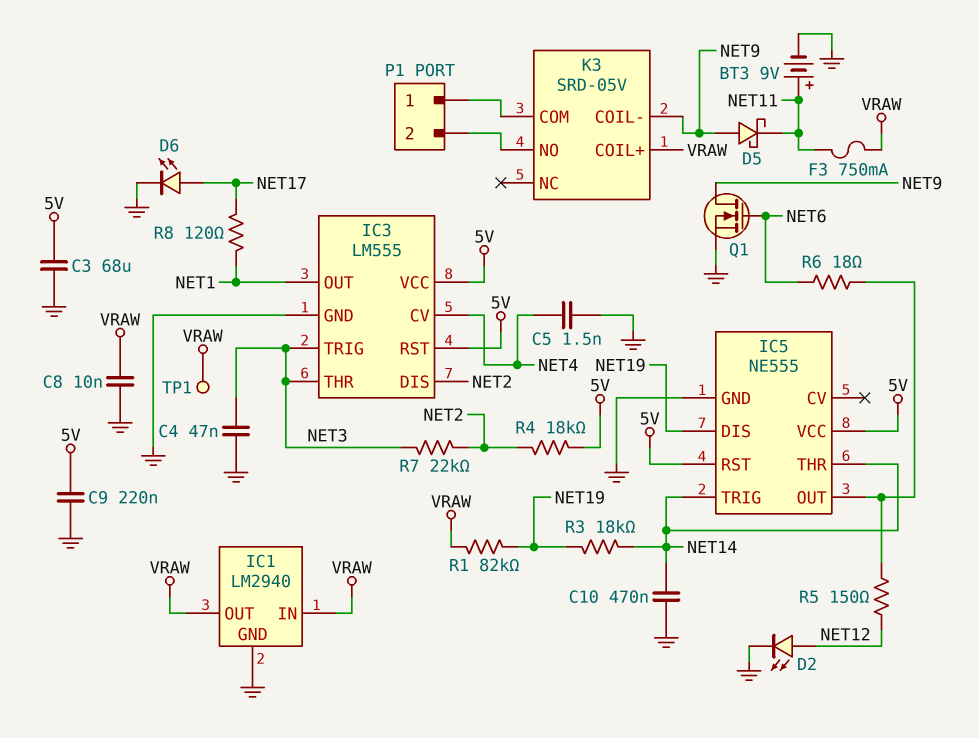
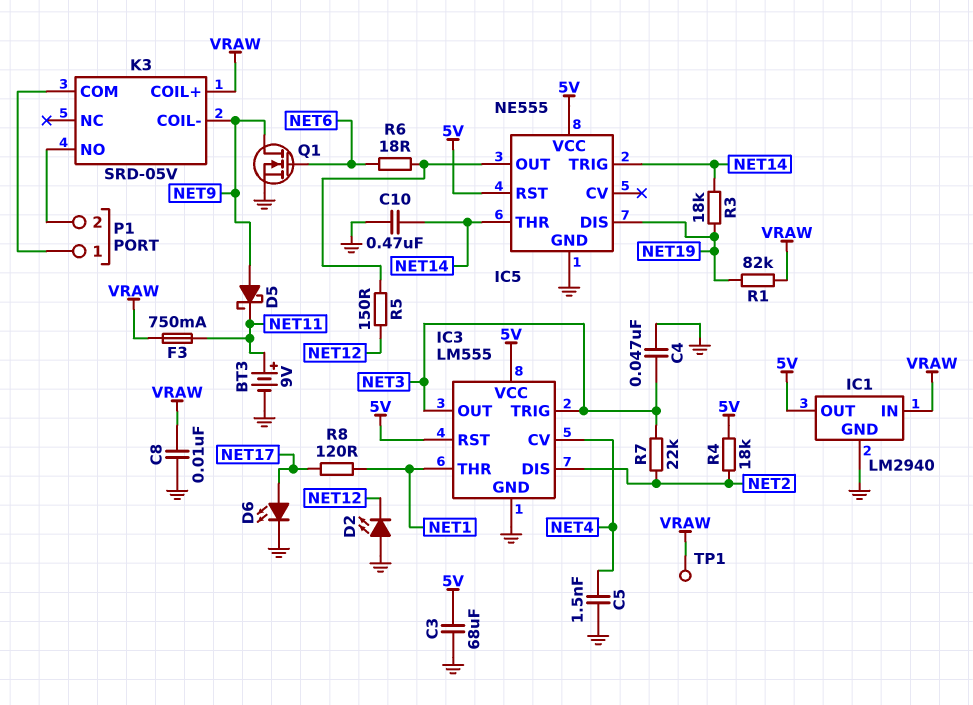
C9: 220nF (5V, GND) -> none
D2: LED (A NET12, K GND) -> LED (A GND, K NET12)
IC1 pin OUT: VRAW -> 5V
IC3 pin OUT: NET1 -> NET3
IC3 pin THR: NET3 -> NET1

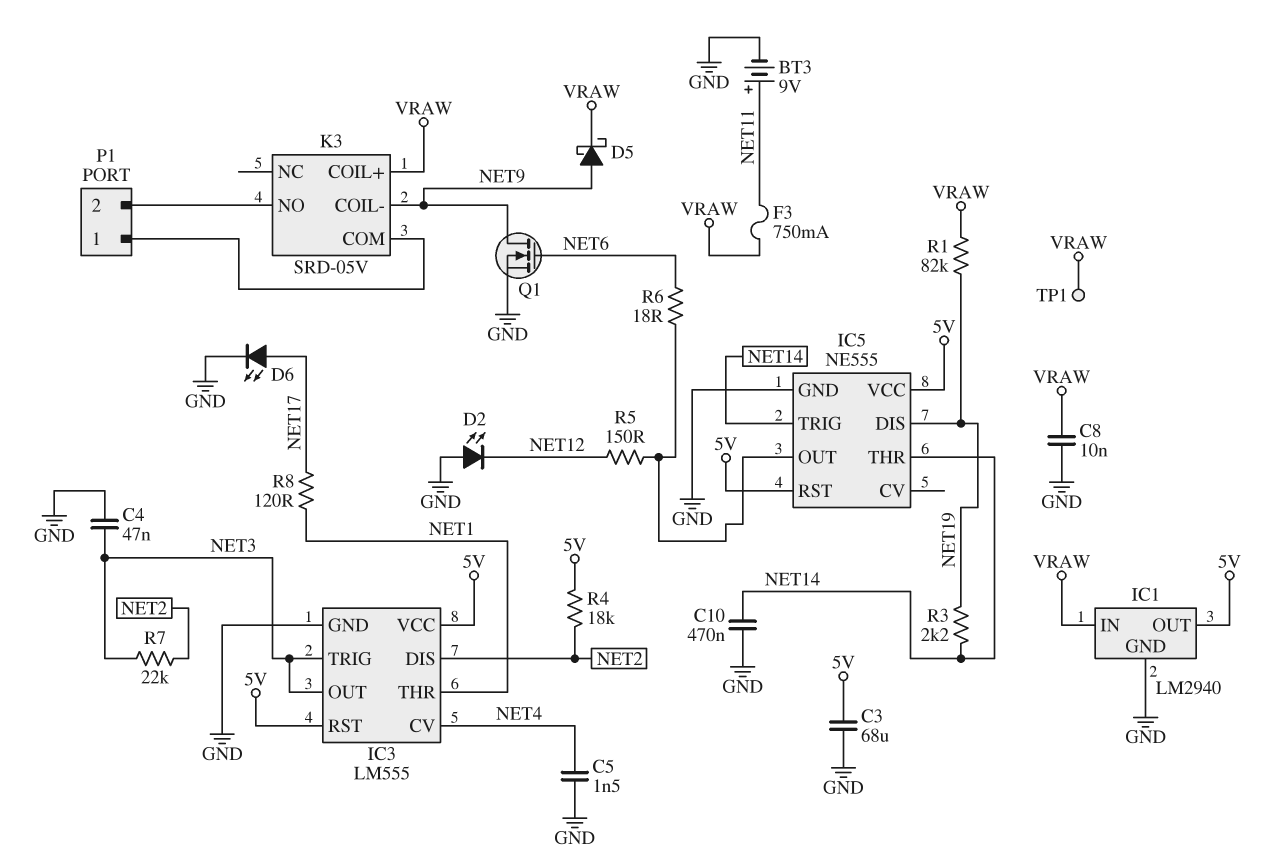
D5: schottky (A NET9, K NET11) -> schottky (A NET9, K VRAW)
R3: 18k (NET14, NET19) -> 2.2k (NET14, NET19)

